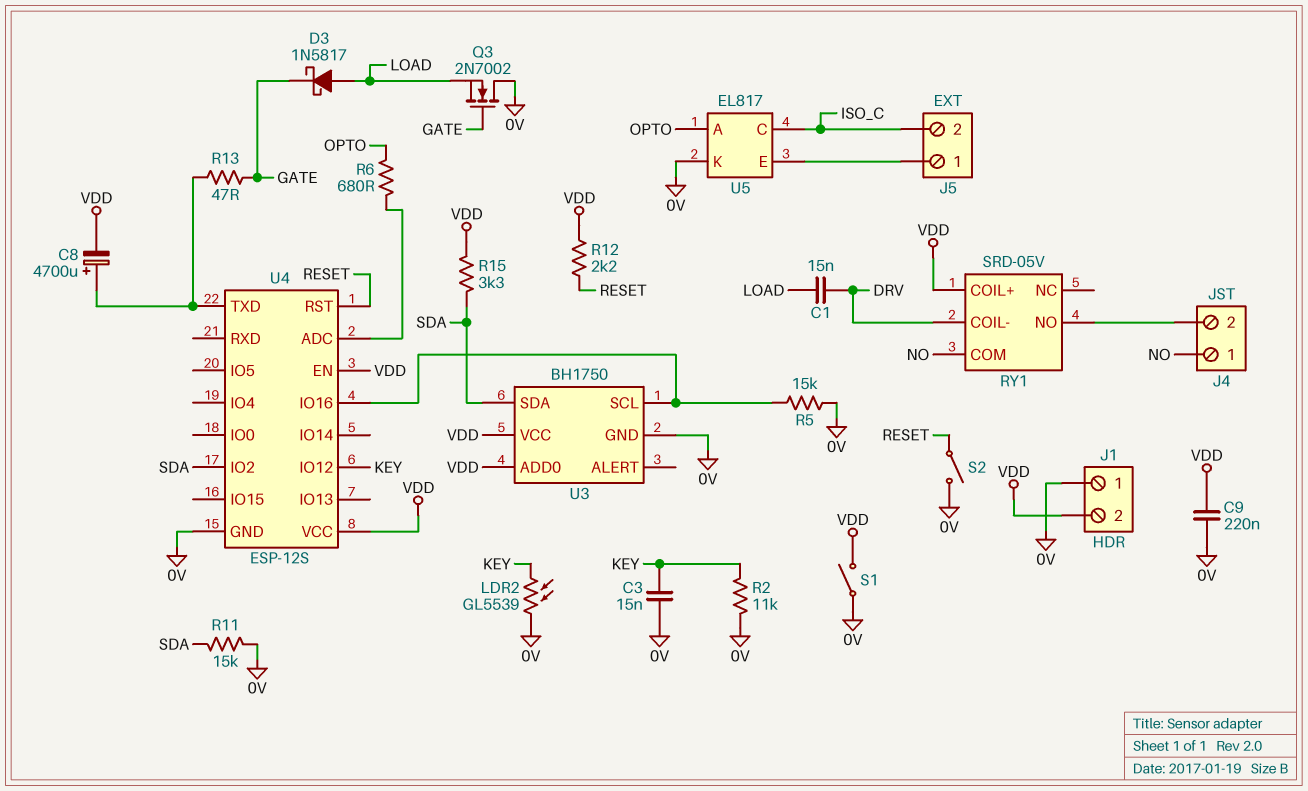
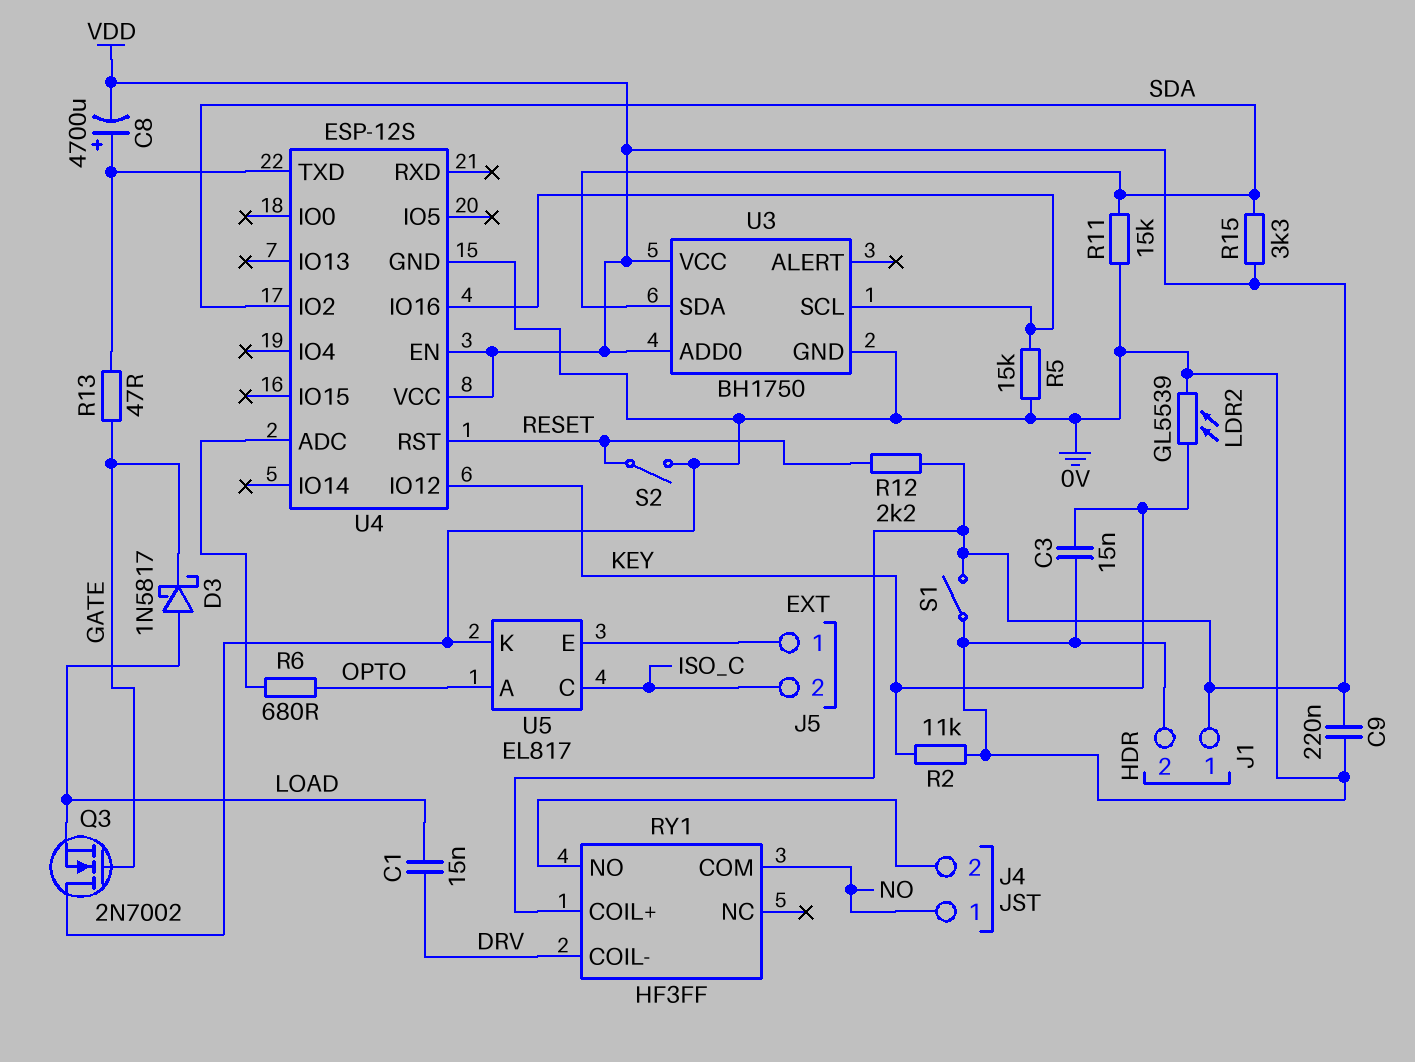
J1 pin 1: 0V -> VDD
J1 pin 2: VDD -> 0V
RY1: SRD-05V -> HF3FF

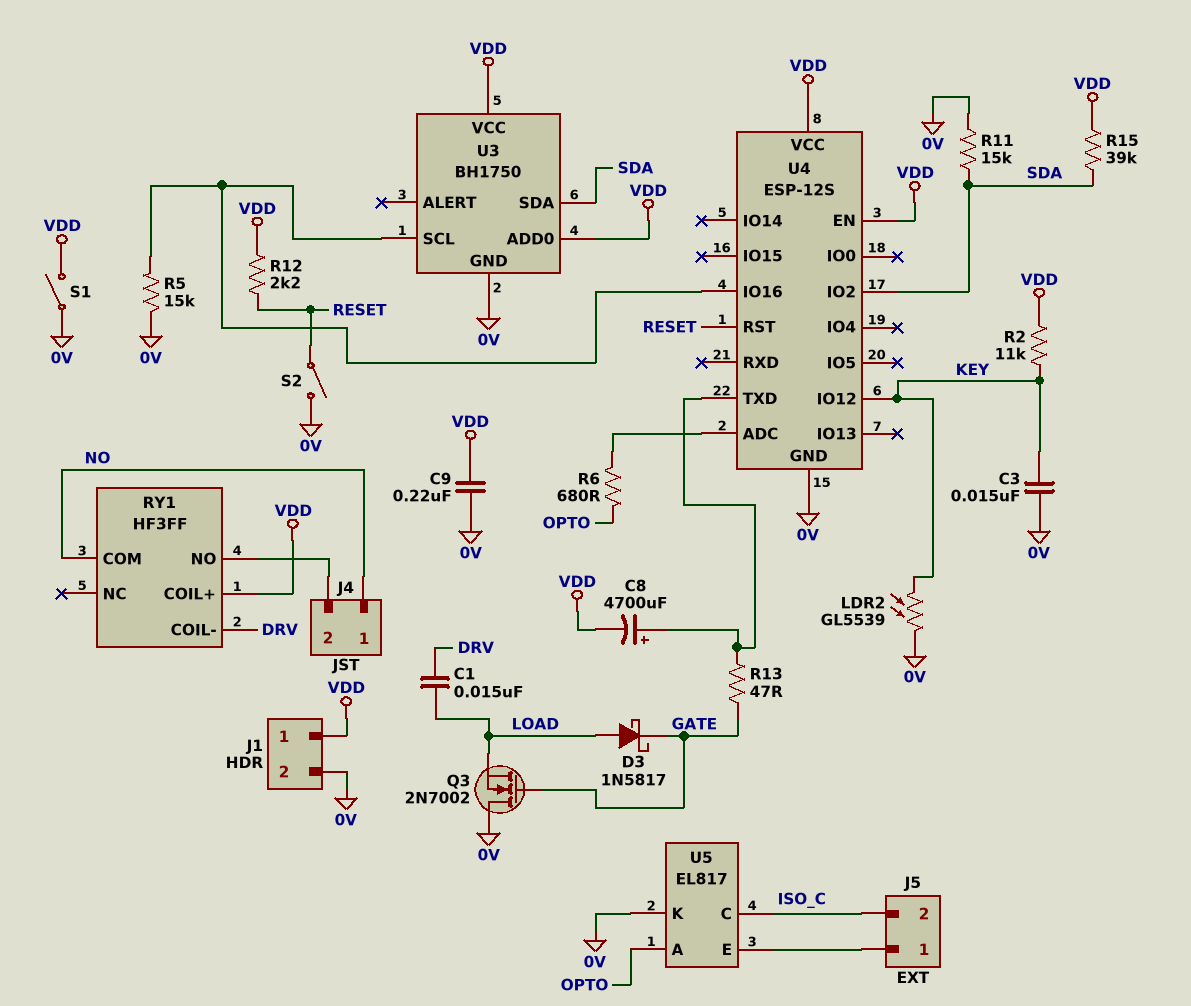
R2: 11k (0V, KEY) -> 11k (KEY, VDD)
R15: 3.3k (SDA, VDD) -> 39k (SDA, VDD)

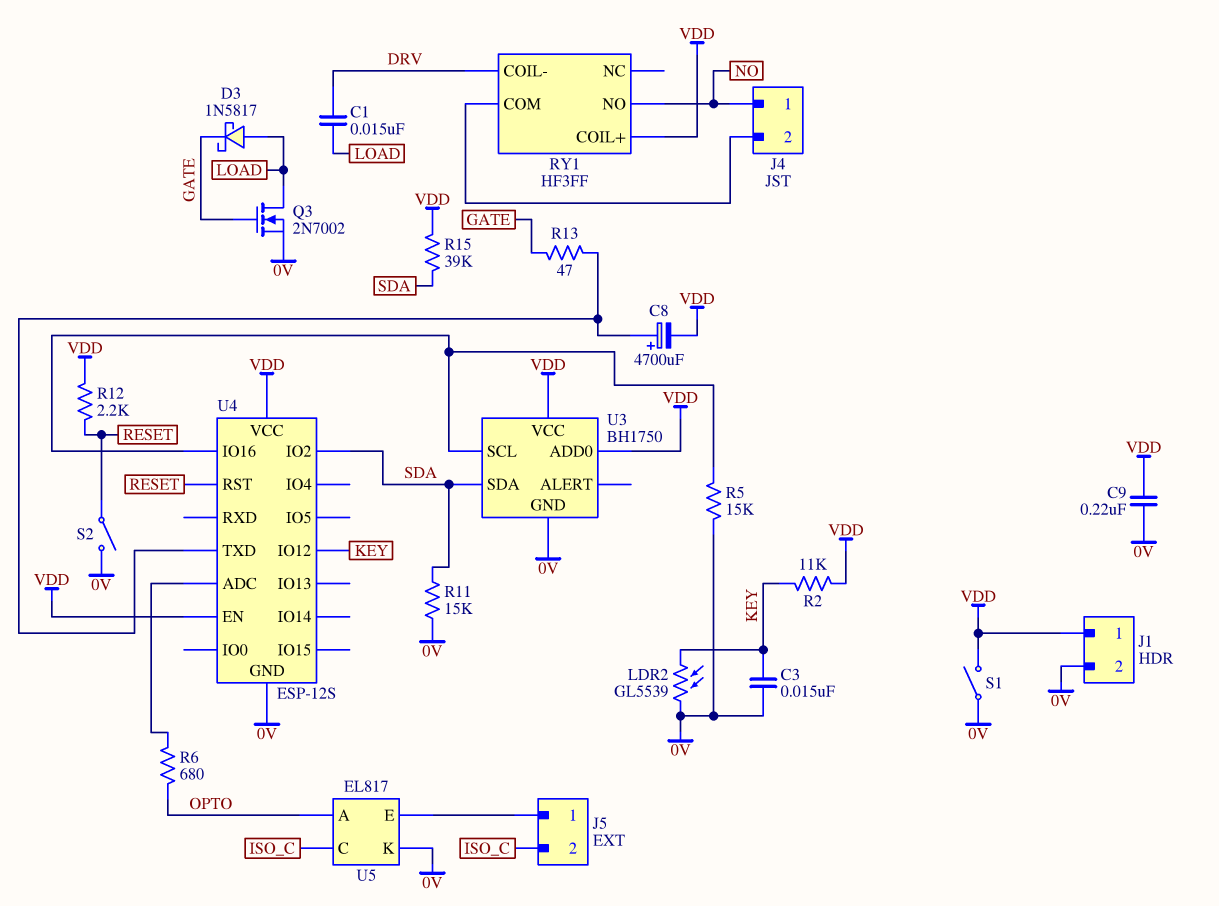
Q3: NMOS 2N7002 (G GATE, D 0V, S LOAD) -> NMOS 2N7002 (G GATE, D LOAD, S 0V)
RY1 pin COM: NO -> J4/2
RY1 pin NO: J4/2 -> NO

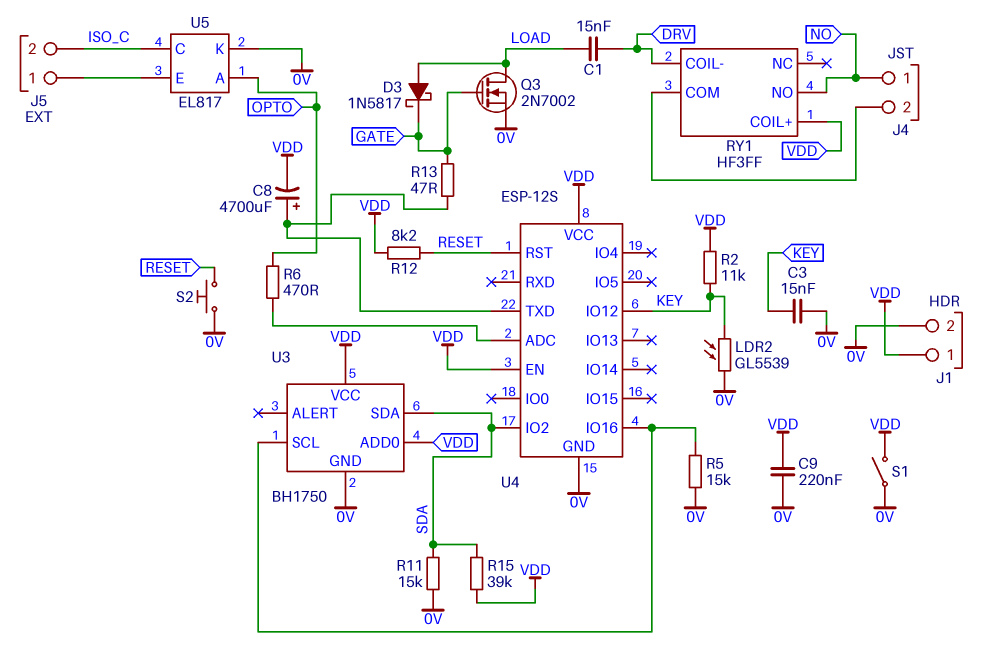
R6: 680 (OPTO, U4/ADC) -> 470 (OPTO, U4/ADC)
R12: 2.2k (RESET, VDD) -> 8.2k (RESET, VDD)
S2: switch (0V, RESET) -> button (0V, RESET)

